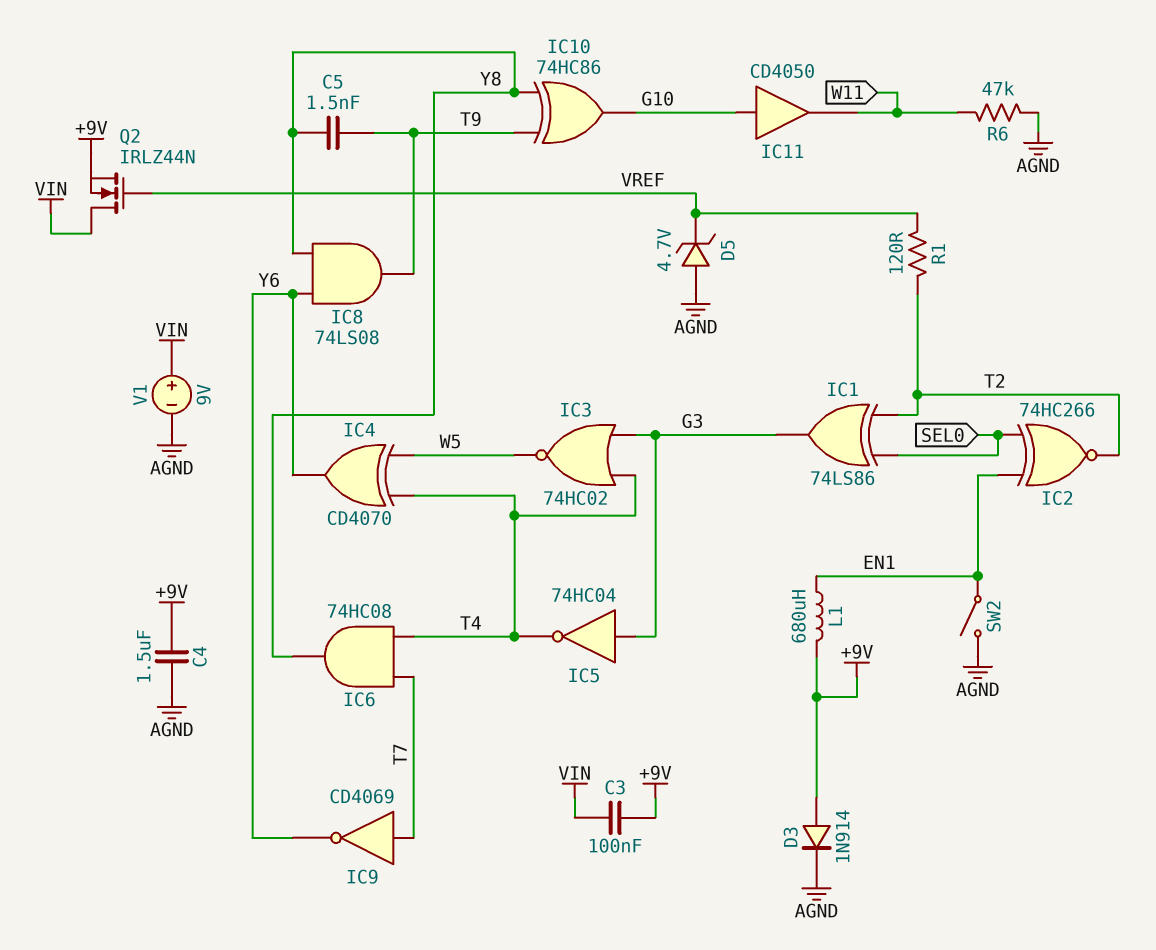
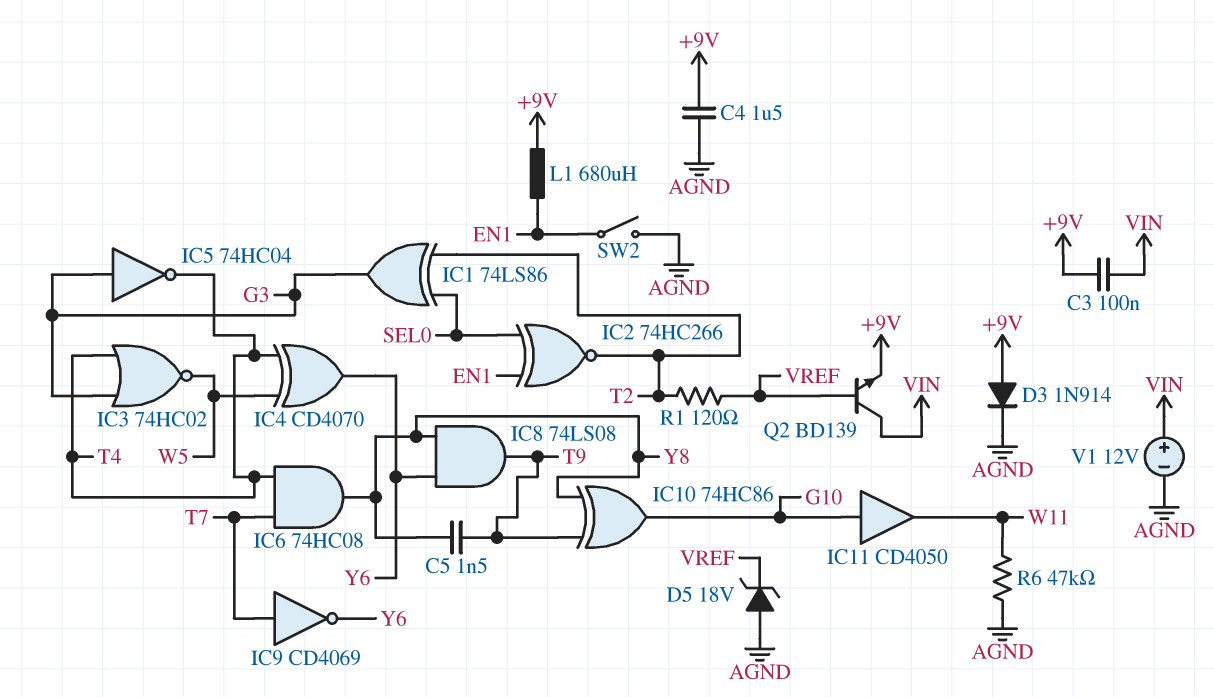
D5: zener 4.7V (A AGND, K VREF) -> zener 18V (A AGND, K VREF)
Q2: NMOS IRLZ44N (G VREF, D VIN, S +9V) -> NPN BD139 (B VREF, C VIN, E +9V)
V1: 9V (plus VIN, minus AGND) -> 12V (plus VIN, minus AGND)

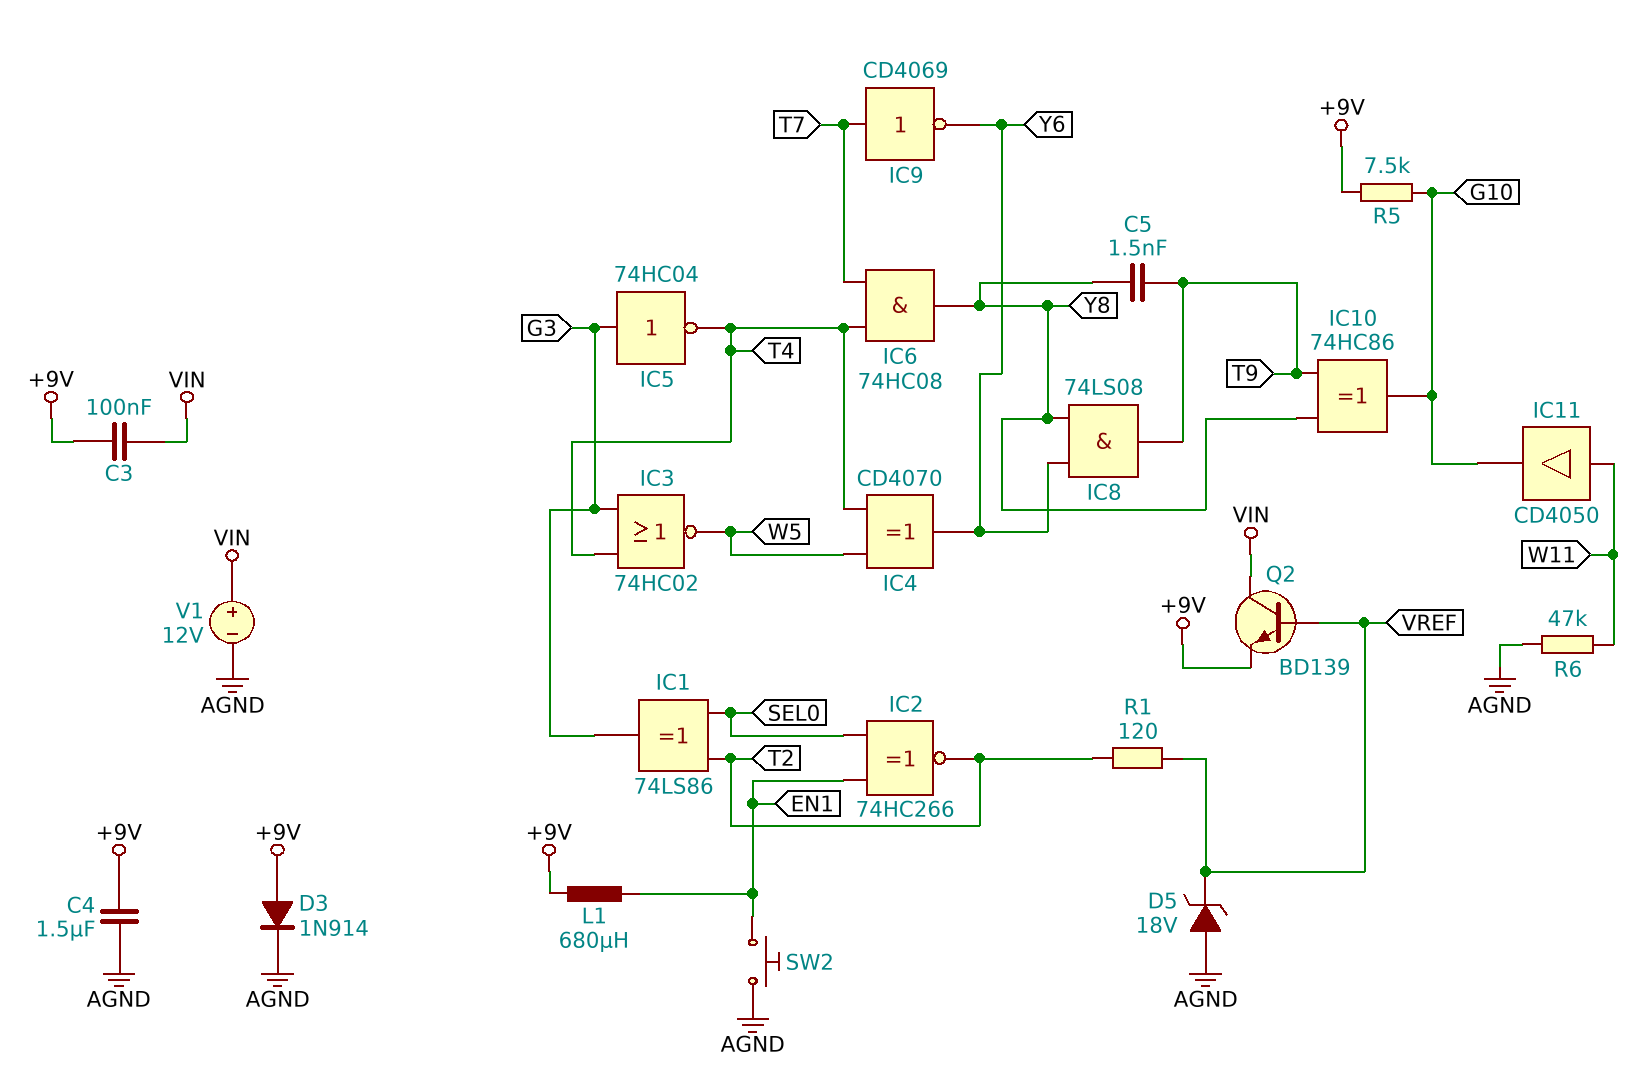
IC11: buffer CD4050 (in G10, out W11) -> buffer CD4050 (in W11, out G10)
R5: none -> 7.5k (+9V, G10)
SW2: switch (AGND, EN1) -> button (AGND, EN1)

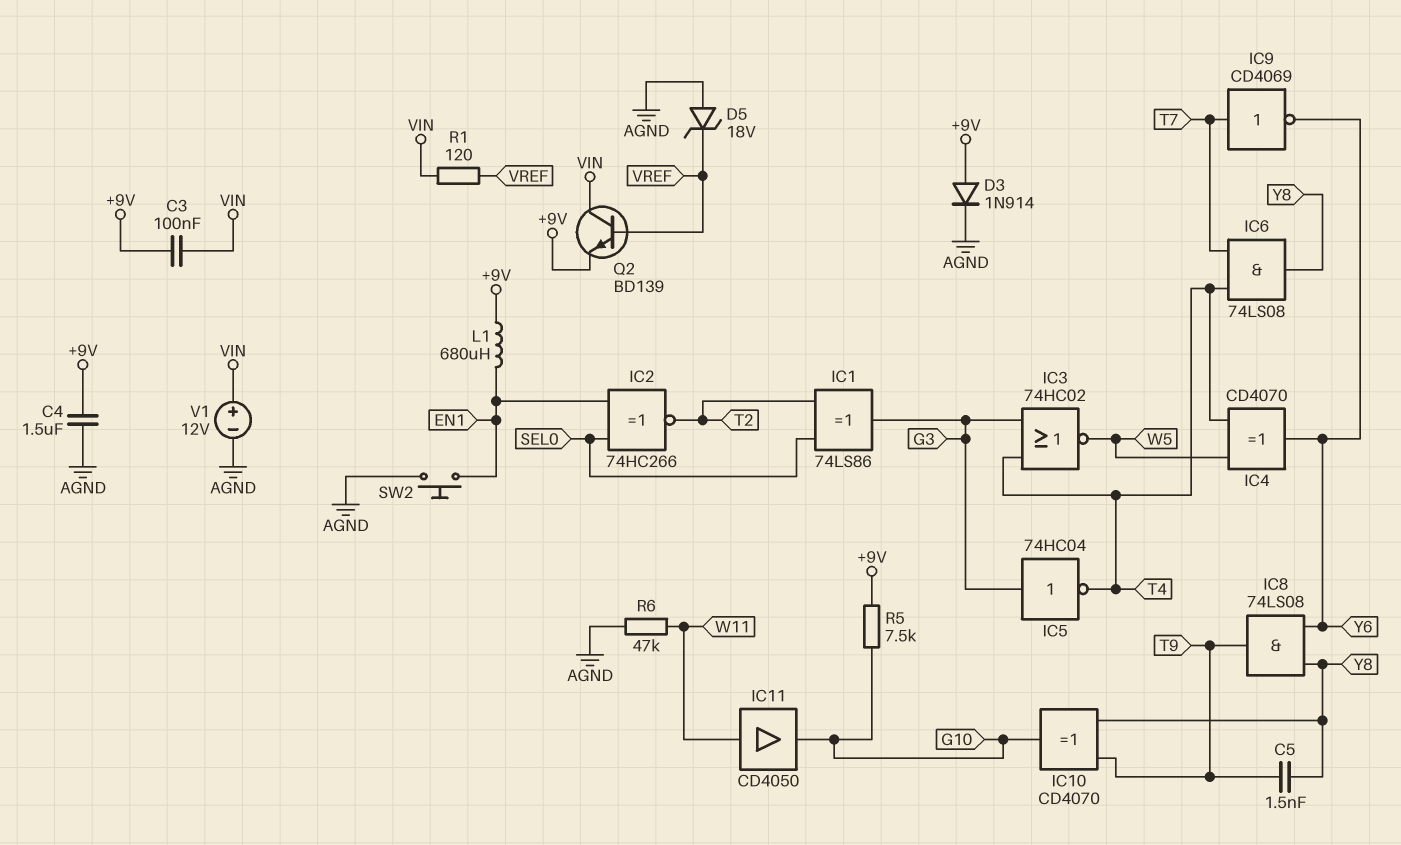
IC6: AND 74HC08 (in T4, in T7, out Y8) -> AND 74LS08 (in T4, in T7, out Y8)
IC10: XOR 74HC86 (in T9, in Y8, out G10) -> XOR CD4070 (in T9, in Y8, out G10)
R1: 120 (T2, VREF) -> 120 (VIN, VREF)

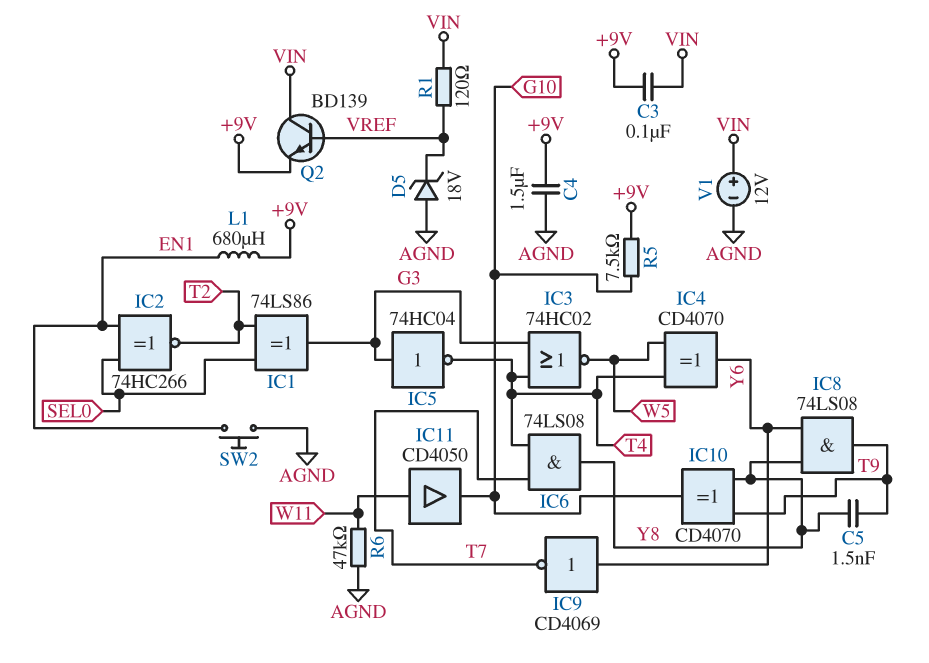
D3: diode 1N914 (A +9V, K AGND) -> none
IC9: NOT CD4069 (in T7, out Y6) -> NOT CD4069 (in Y6, out T7)

